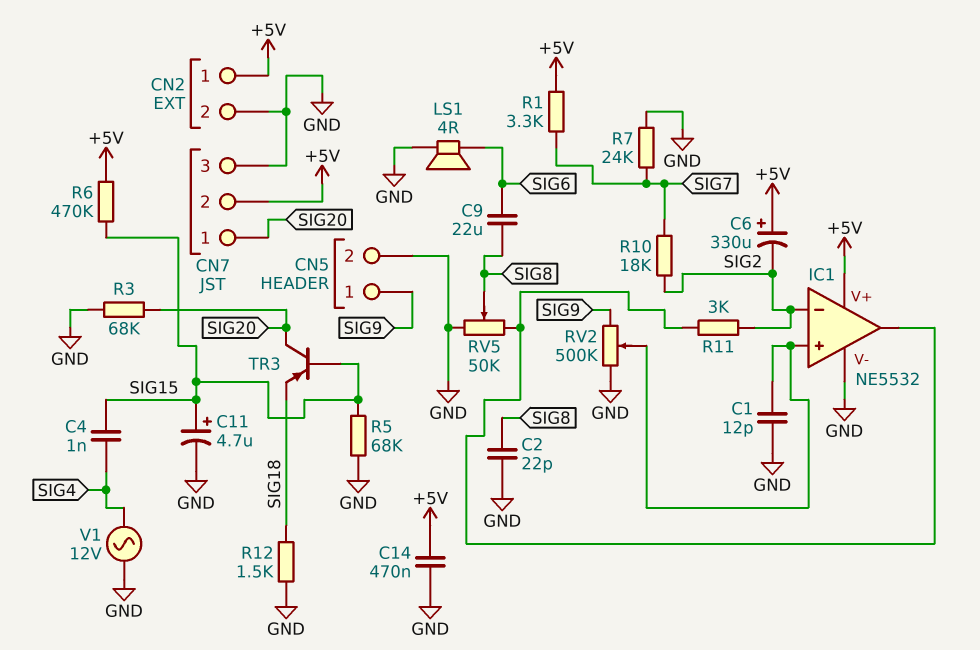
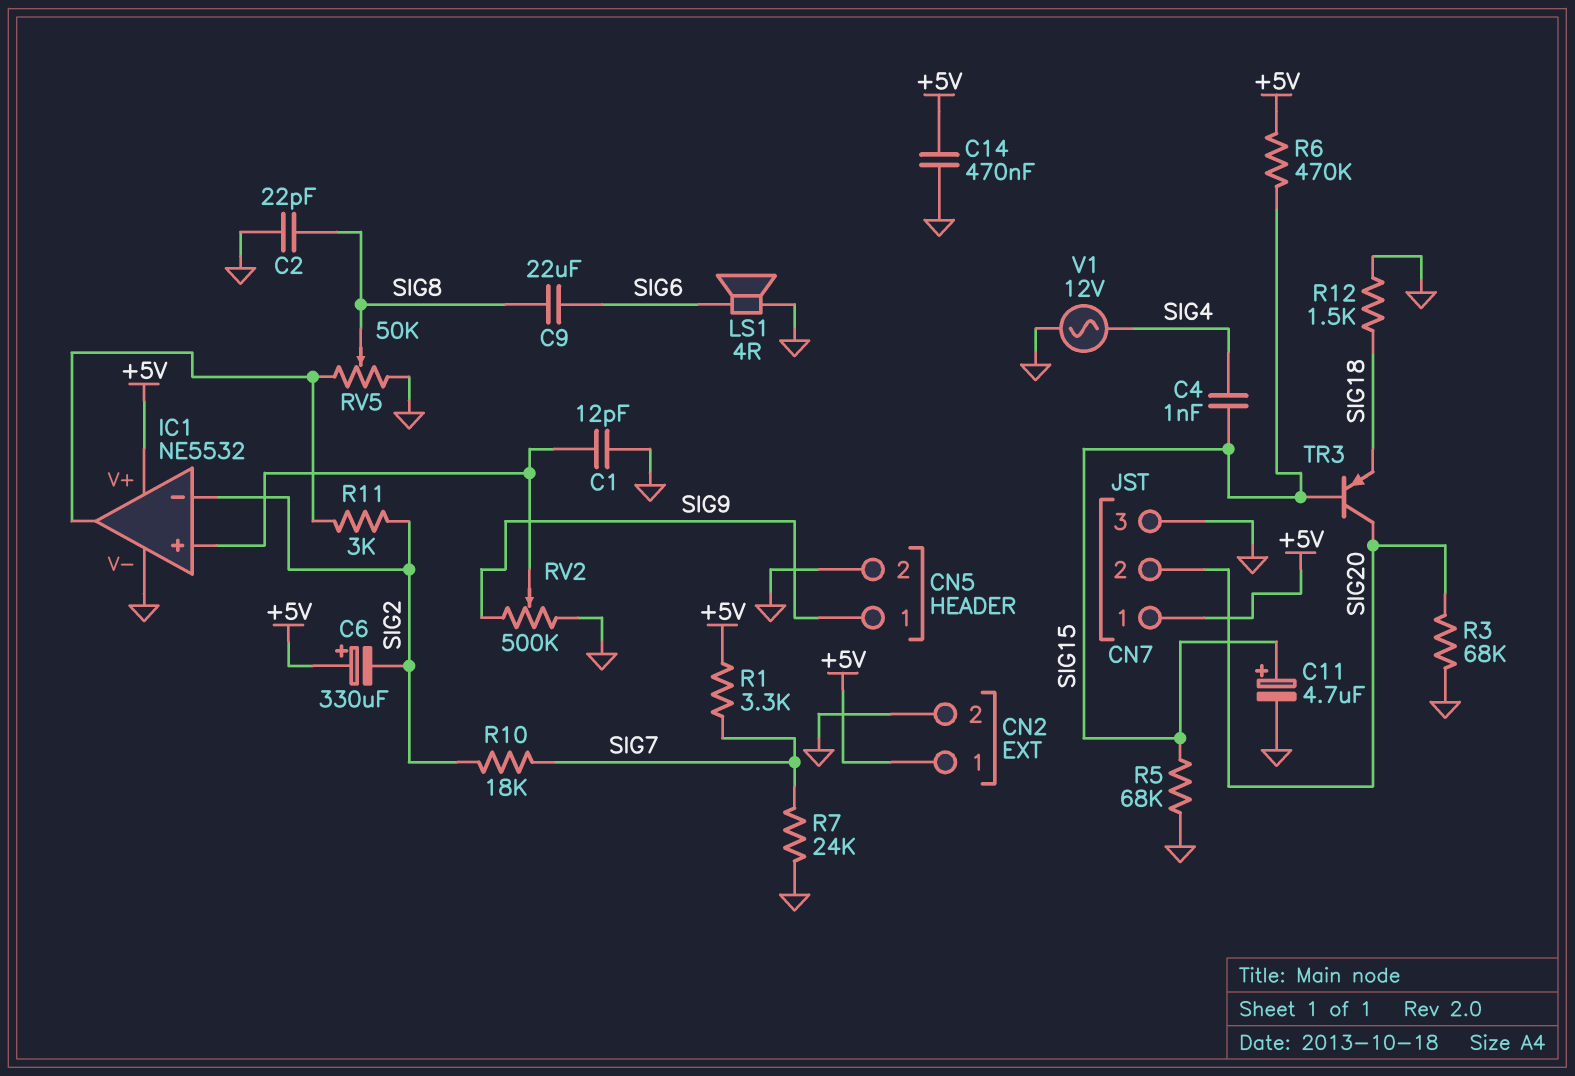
CN7 pin 1: SIG20 -> +5V
CN7 pin 2: +5V -> SIG20

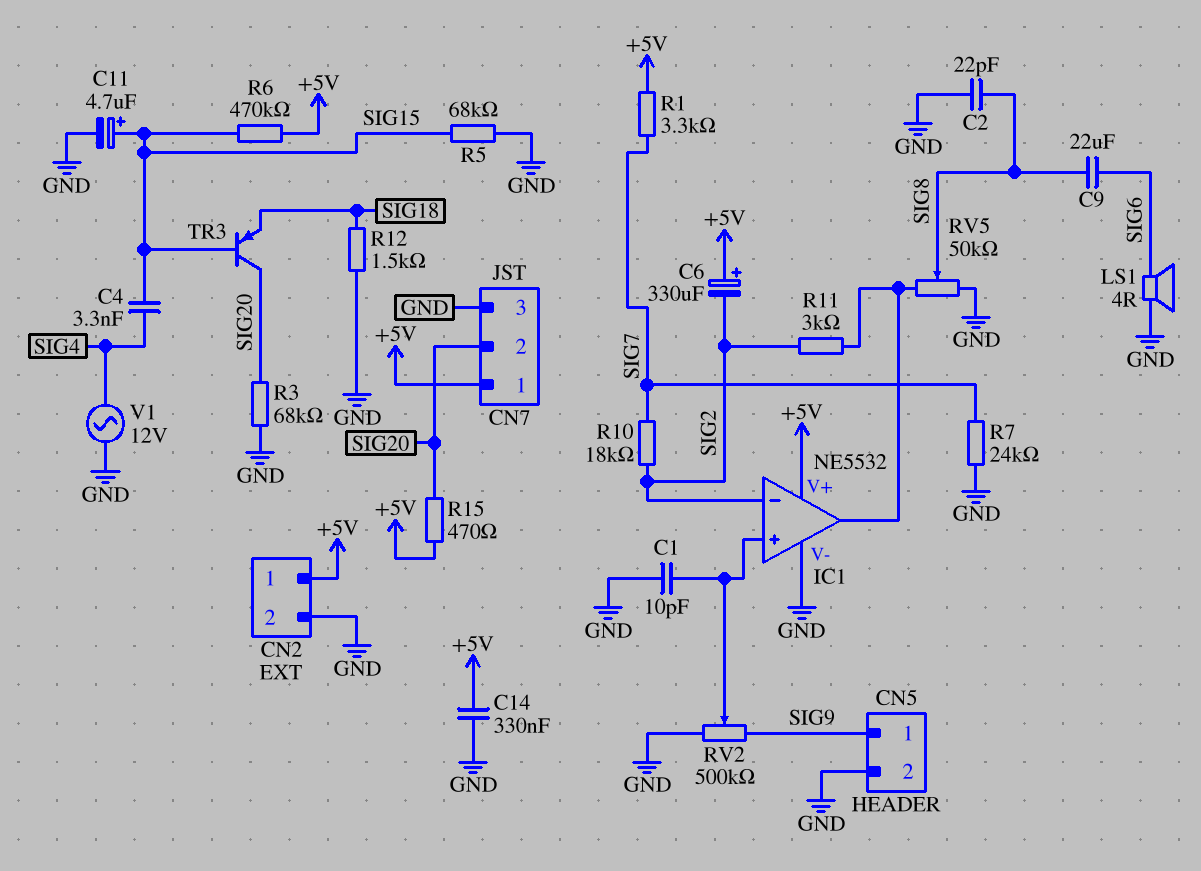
C1: 12pF (GND, IC1/in+) -> 10pF (GND, IC1/in+)
C4: 1nF (SIG4, SIG15) -> 3.3nF (SIG4, SIG15)
C14: 470nF (+5V, GND) -> 330nF (+5V, GND)
R15: none -> 470 (+5V, SIG20)

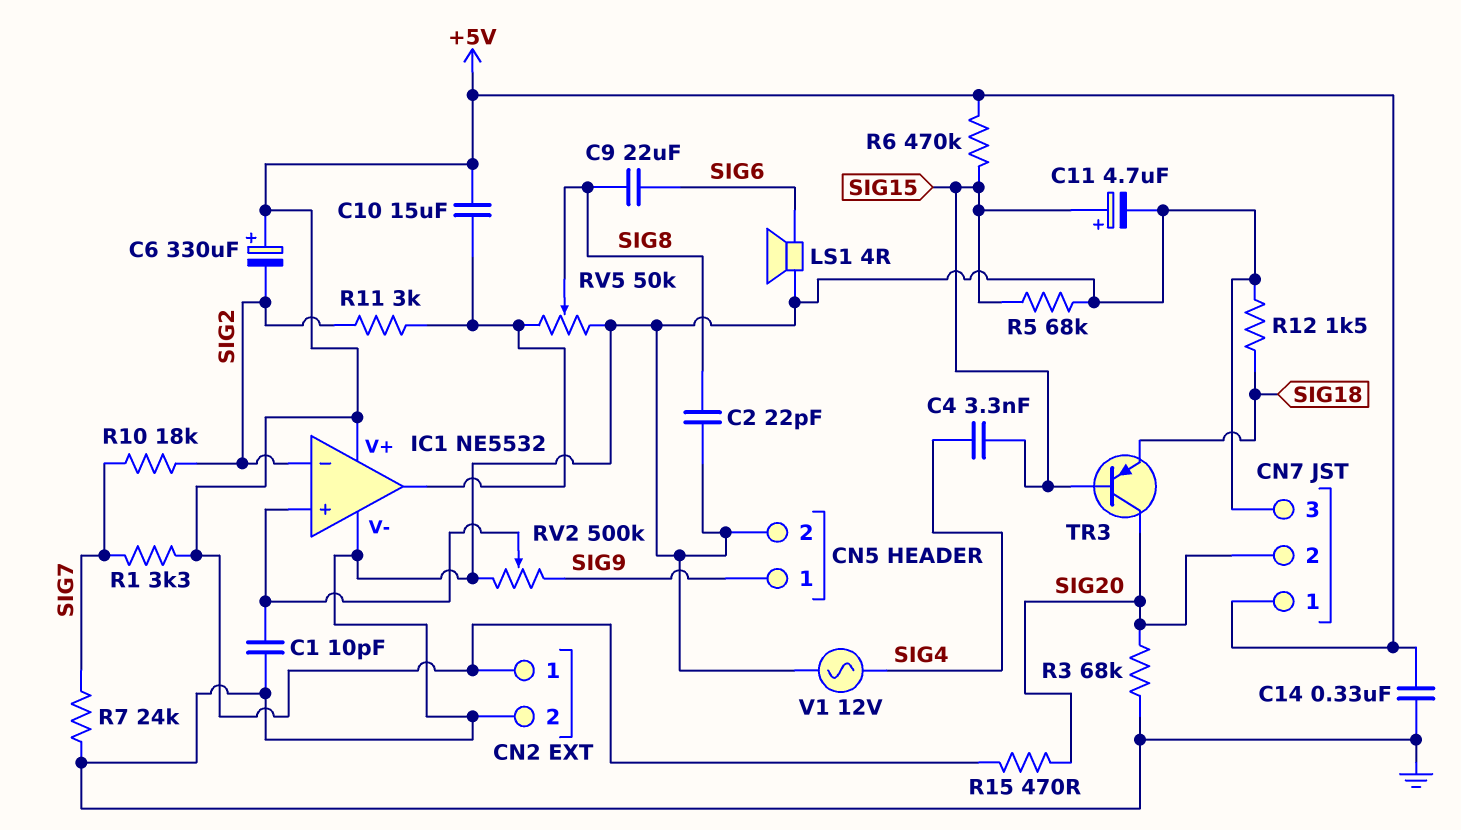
C10: none -> 15uF (+5V, IC1/out)

